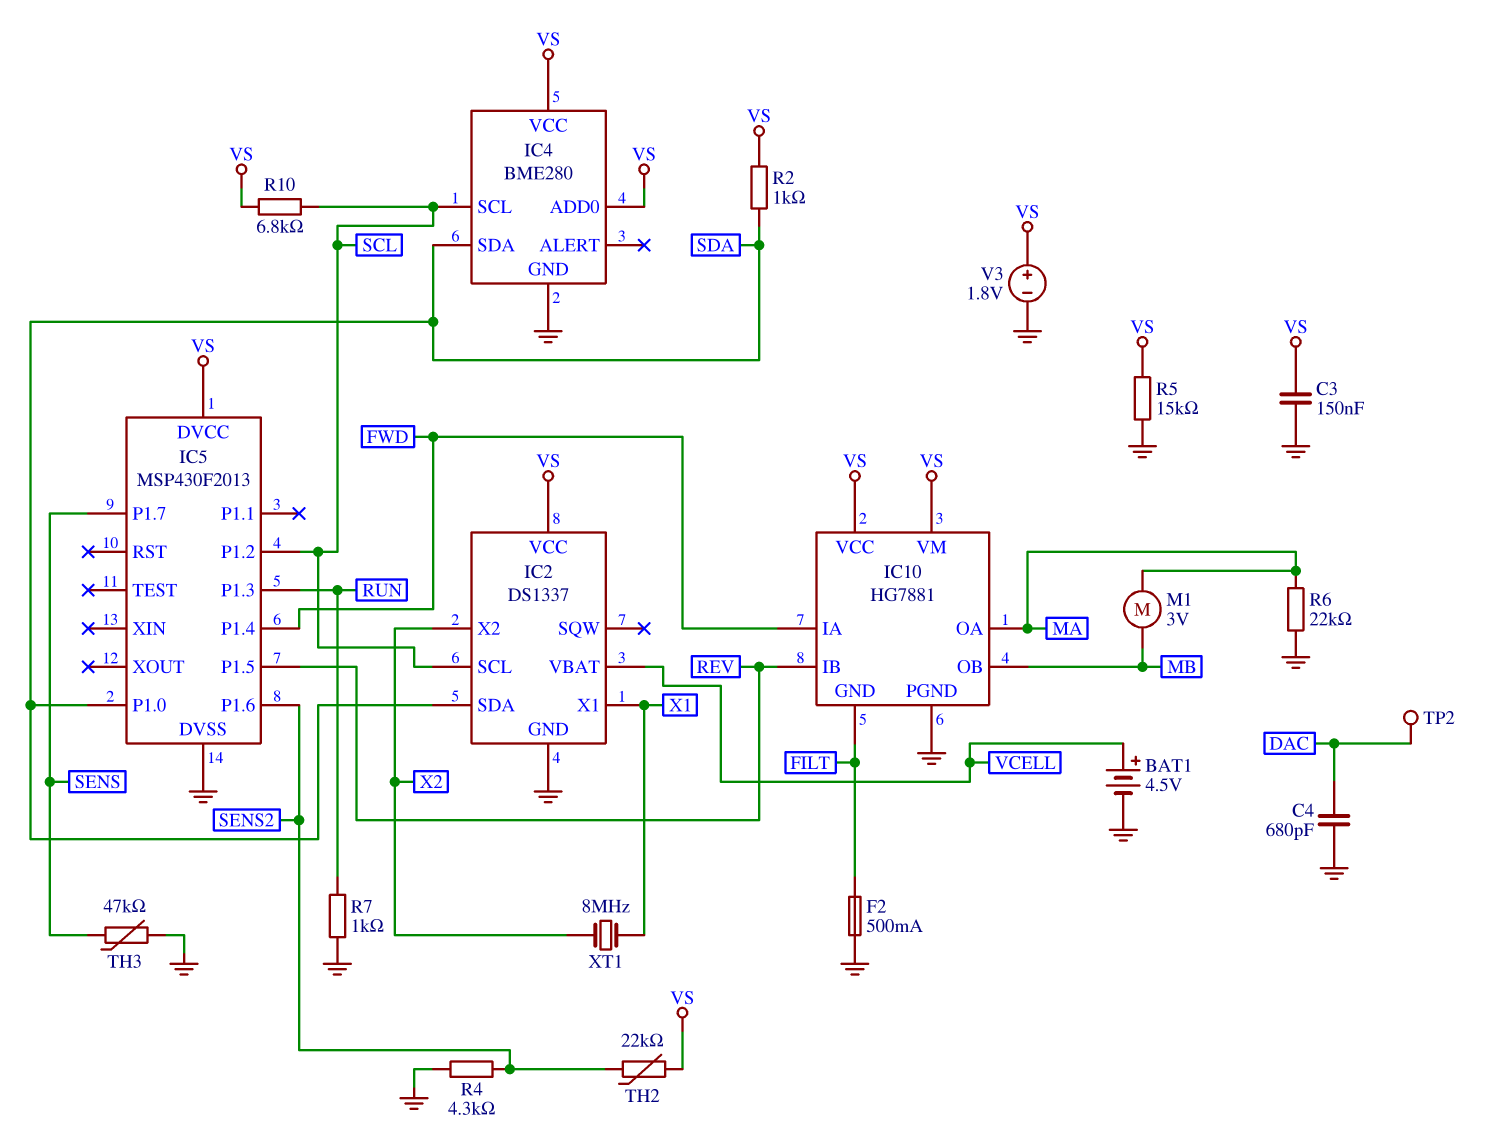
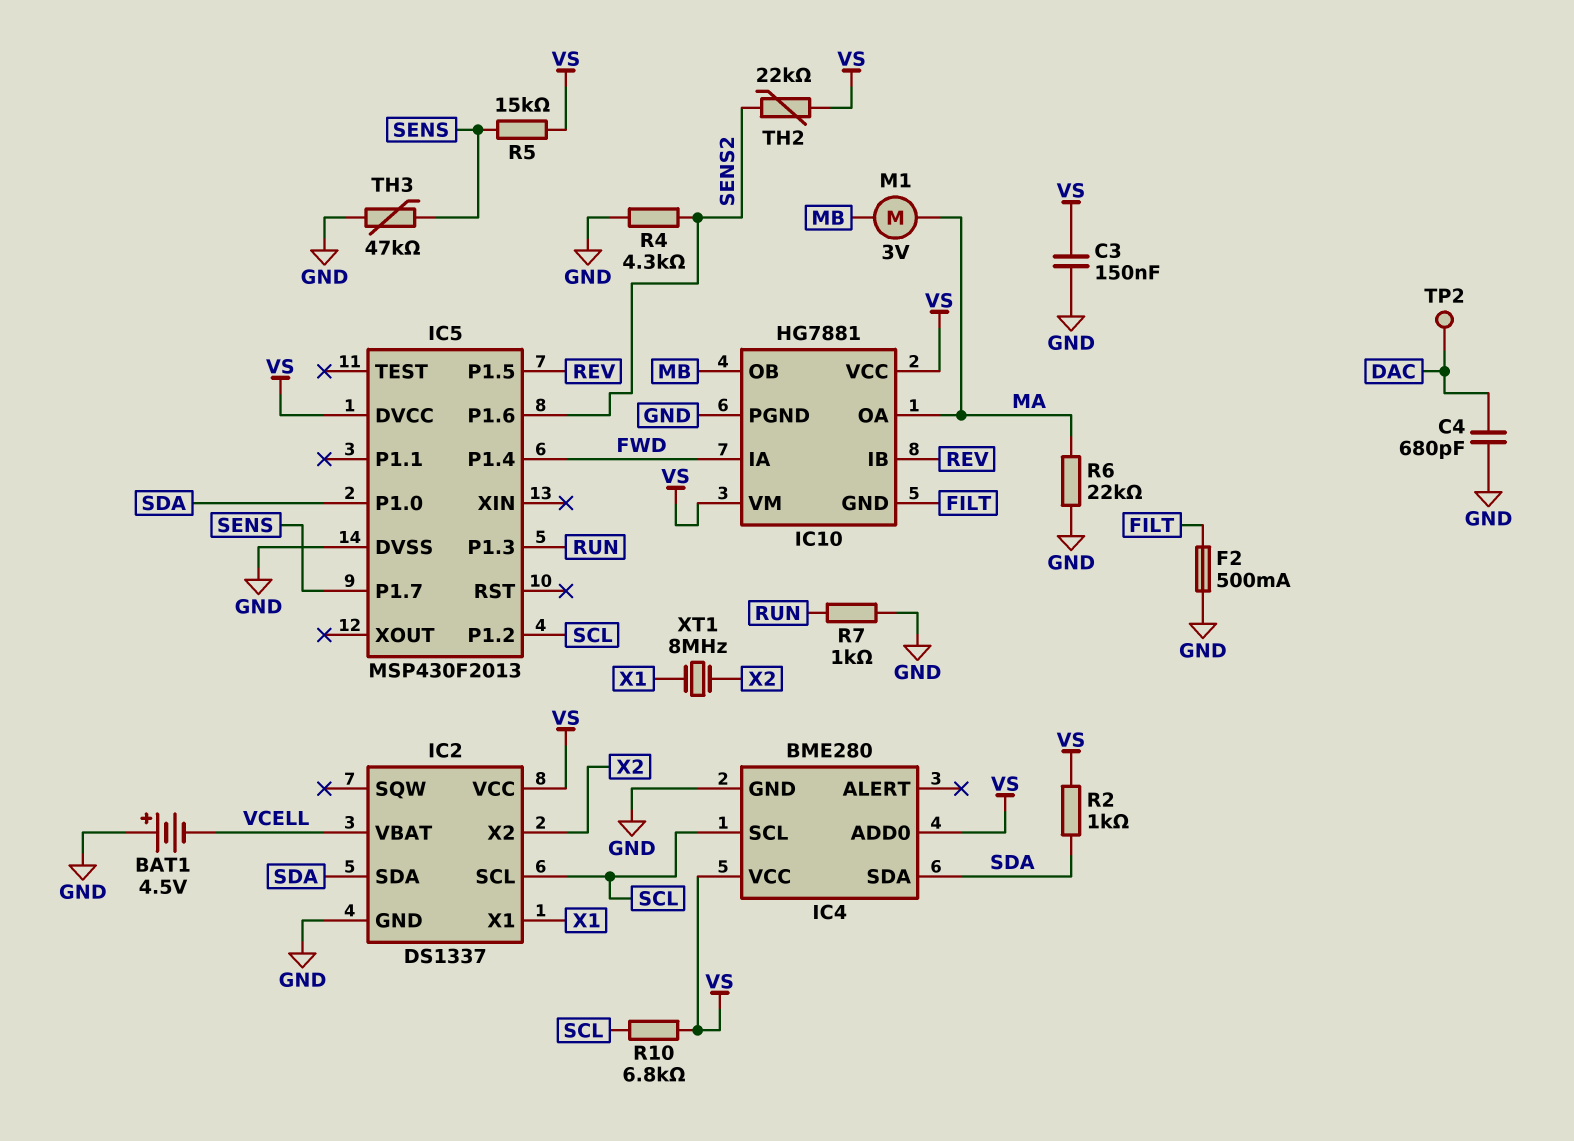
BAT1: 4.5V (plus VCELL, minus GND) -> 4.5V (plus GND, minus VCELL)
R5: 15k (GND, VS) -> 15k (SENS, VS)
V3: 1.8V (plus VS, minus GND) -> none

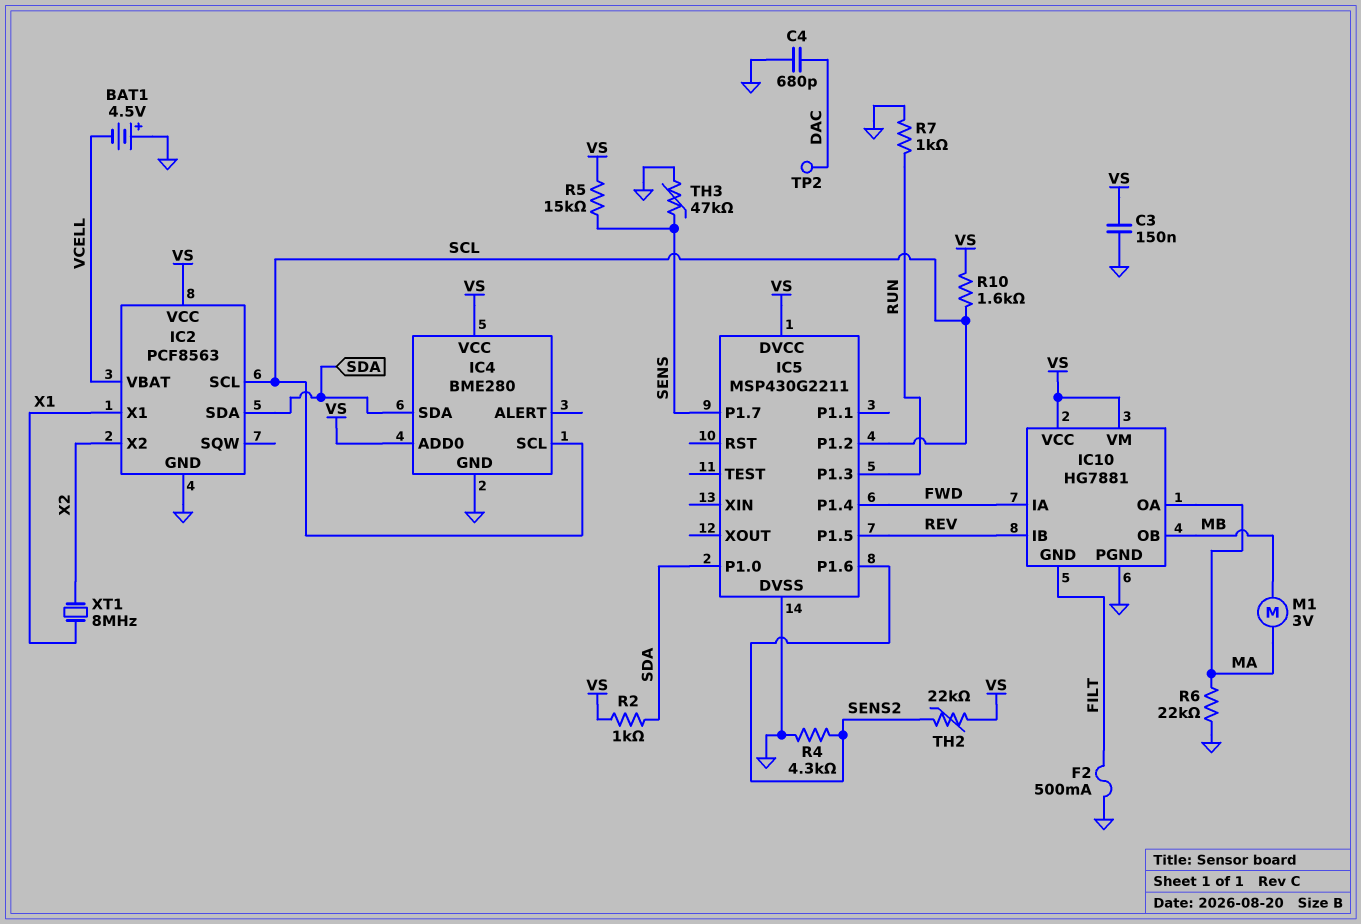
IC2: DS1337 -> PCF8563
IC5: MSP430F2013 -> MSP430G2211
R10: 6.8k (SCL, VS) -> 1.6k (SCL, VS)

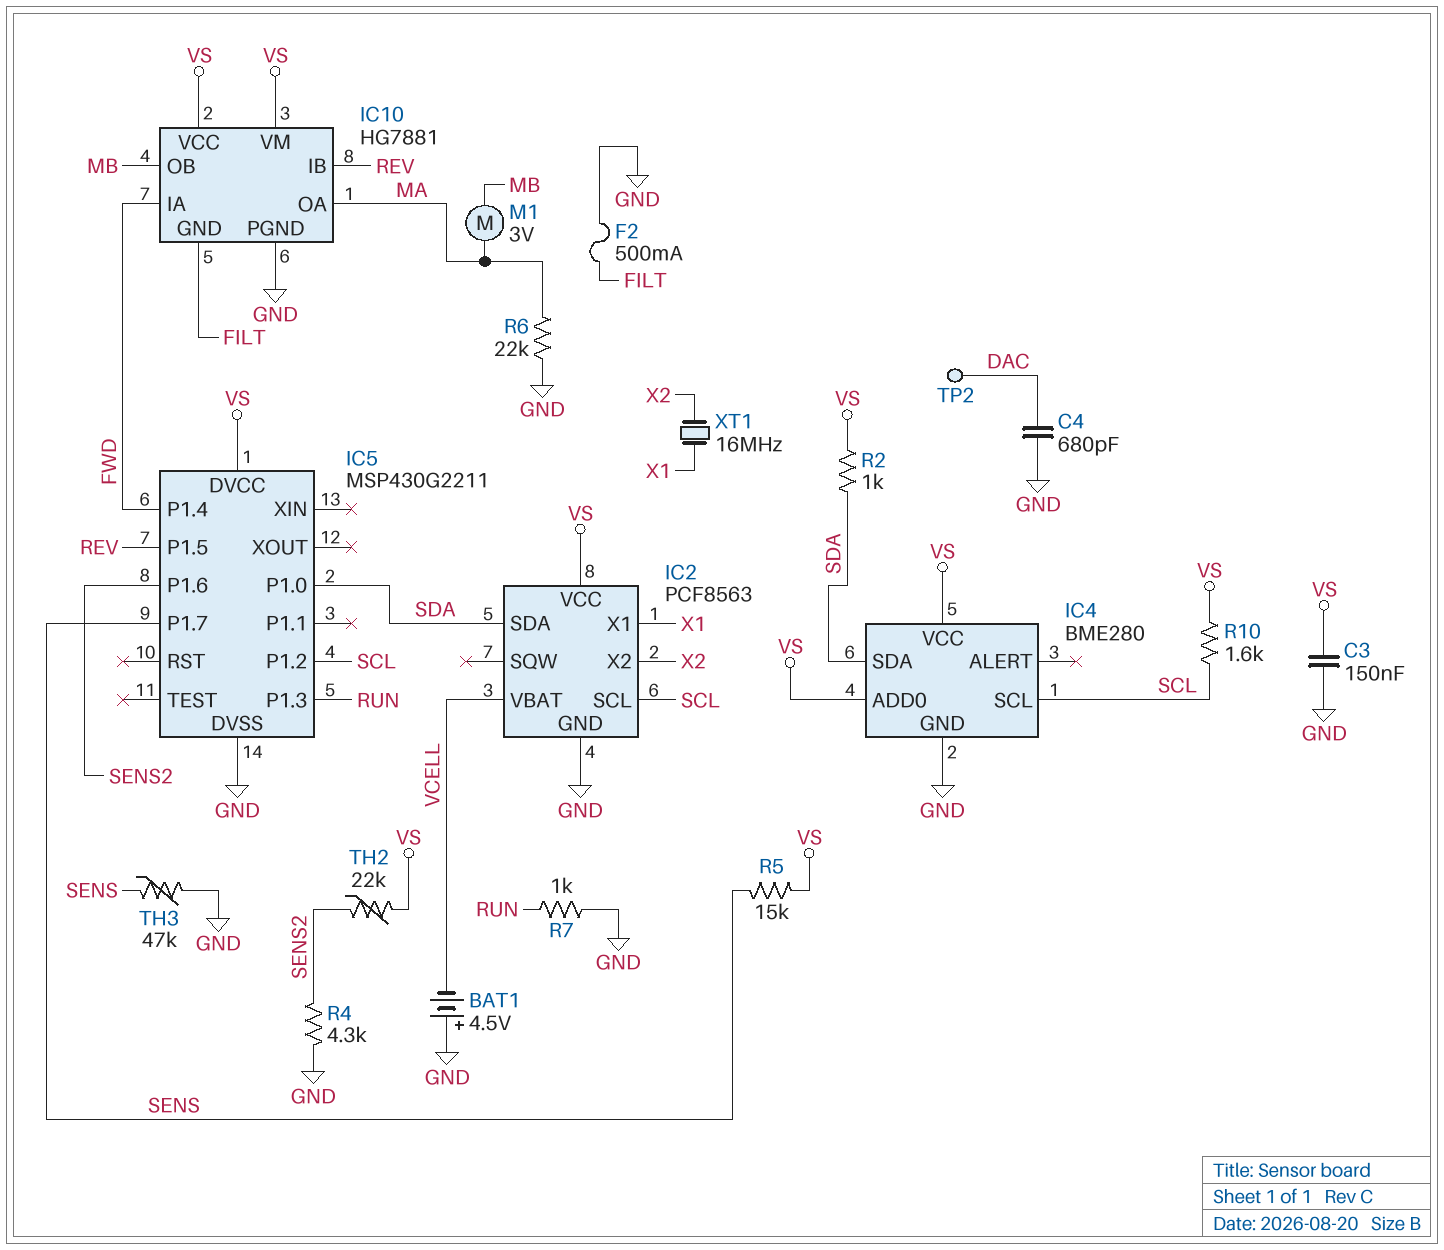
XT1: 8MHz (X1, X2) -> 16MHz (X1, X2)

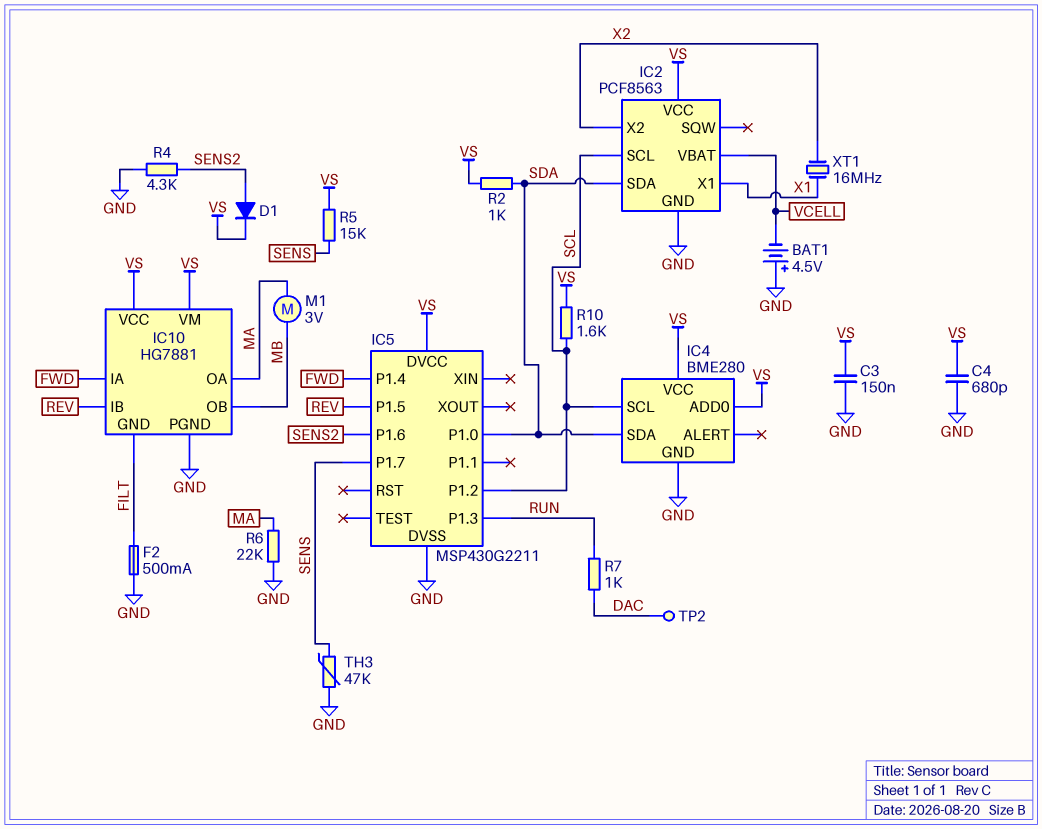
C4: 680pF (DAC, GND) -> 680pF (GND, VS)
D1: none -> diode (A SENS2, K VS)
R7: 1k (GND, RUN) -> 1k (DAC, RUN)
TH2: 22k (SENS2, VS) -> none

